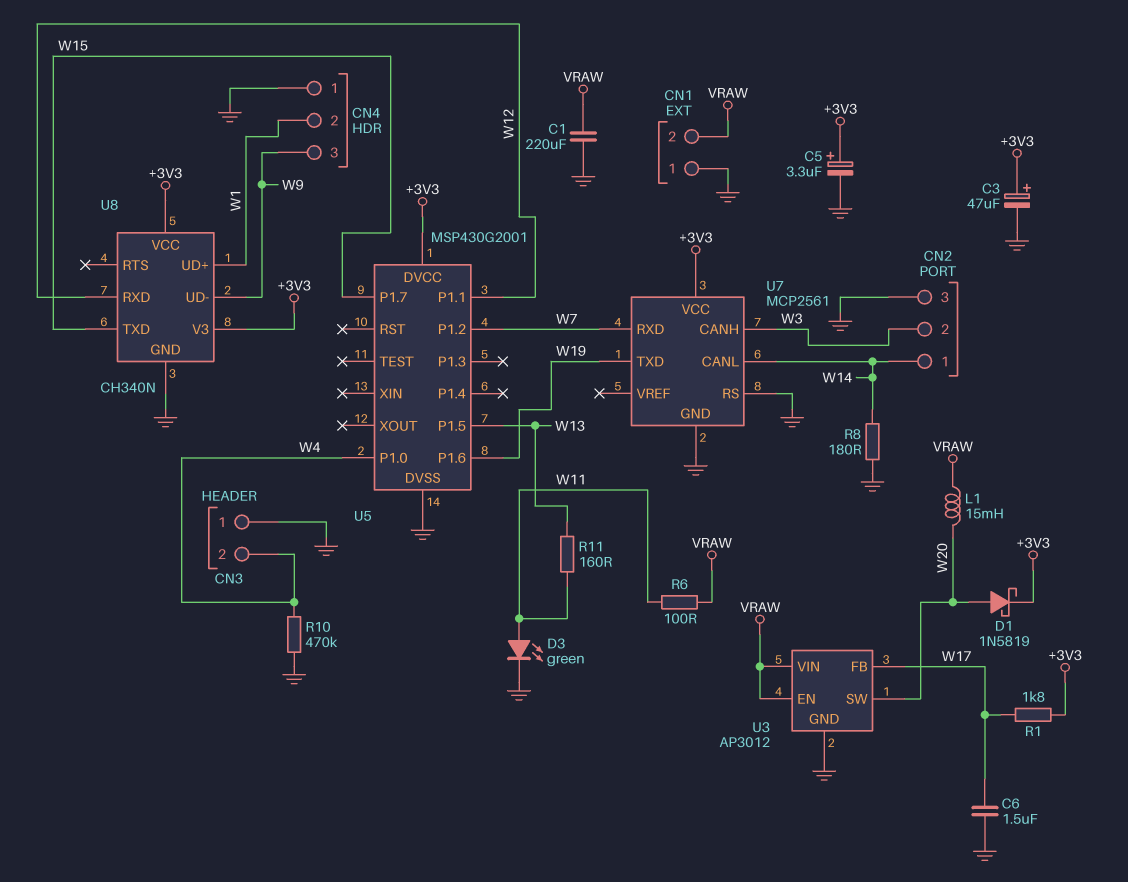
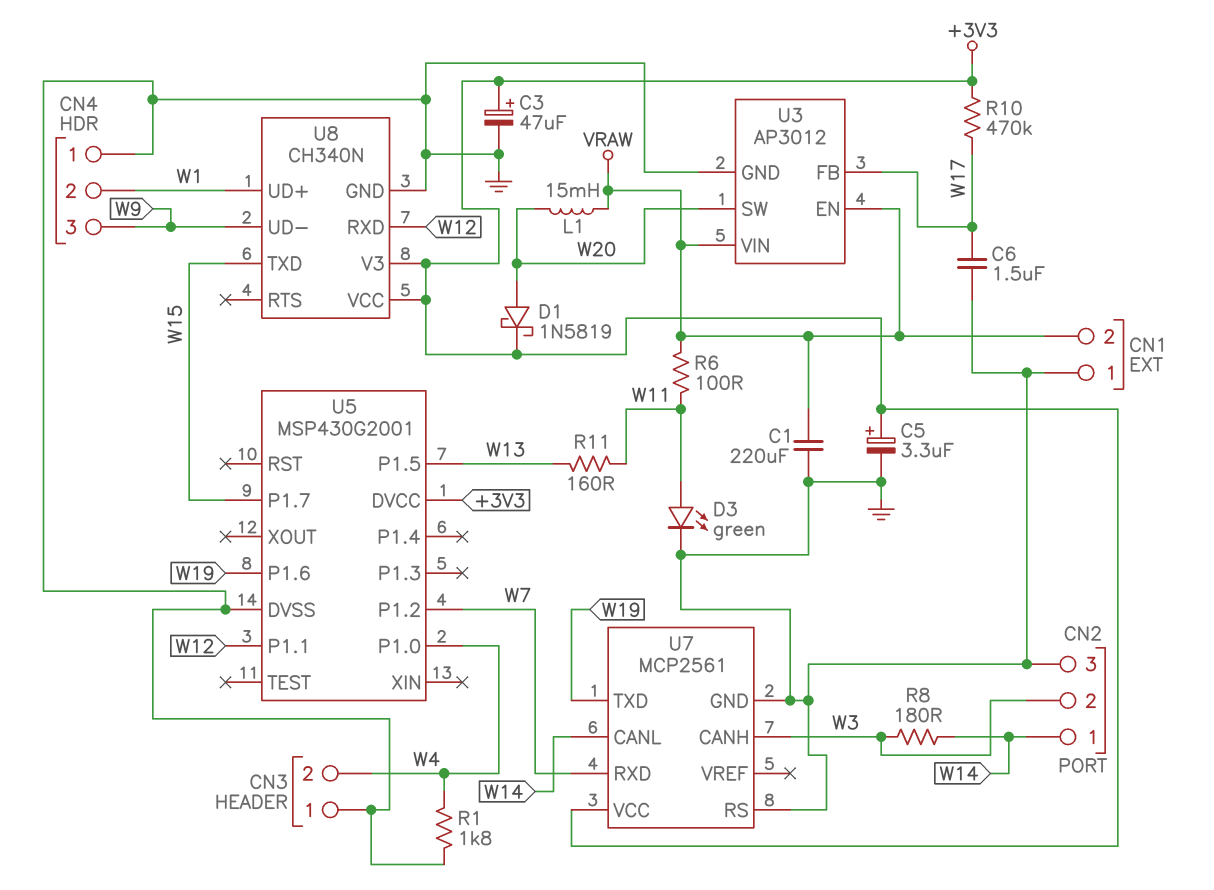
R1: 1.8k (+3V3, W17) -> 1.8k (GND, W4)
R8: 180 (GND, W14) -> 180 (W3, W14)
R10: 470k (GND, W4) -> 470k (+3V3, W17)

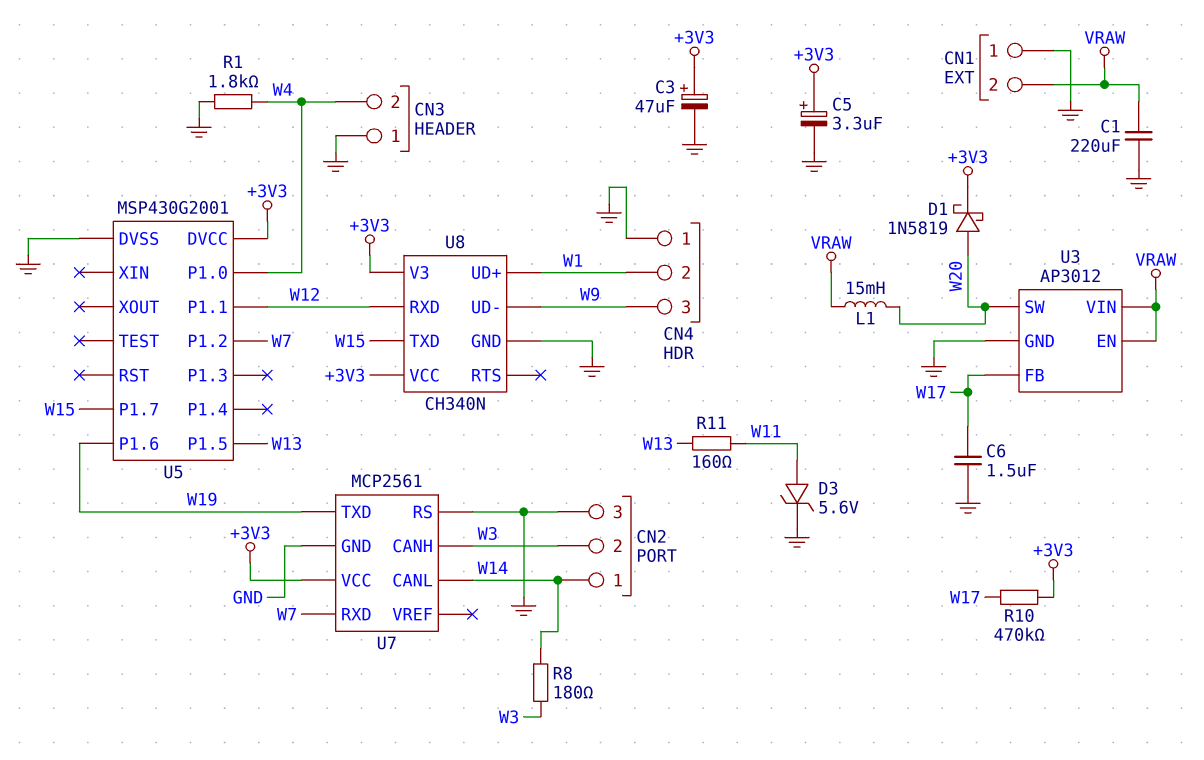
D3: LED green (A W11, K GND) -> zener 5.6V (A W11, K GND)
R6: 100 (VRAW, W11) -> none

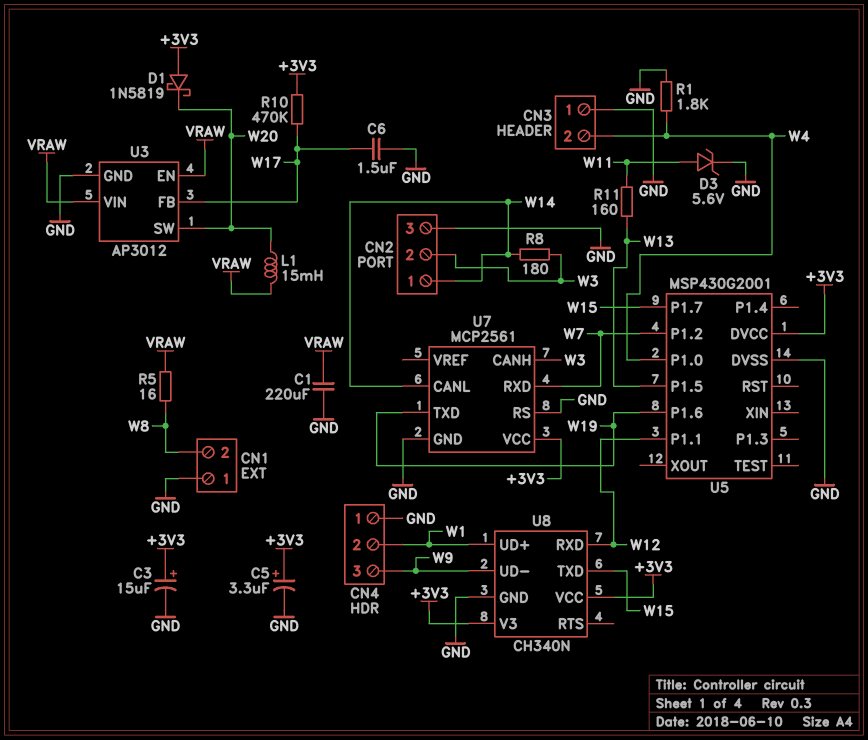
C3: 47uF (plus +3V3, minus GND) -> 15uF (plus +3V3, minus GND)
CN1 pin 2: VRAW -> W8
D1: schottky 1N5819 (A W20, K +3V3) -> schottky 1N5819 (A +3V3, K W20)
R5: none -> 16 (VRAW, W8)

